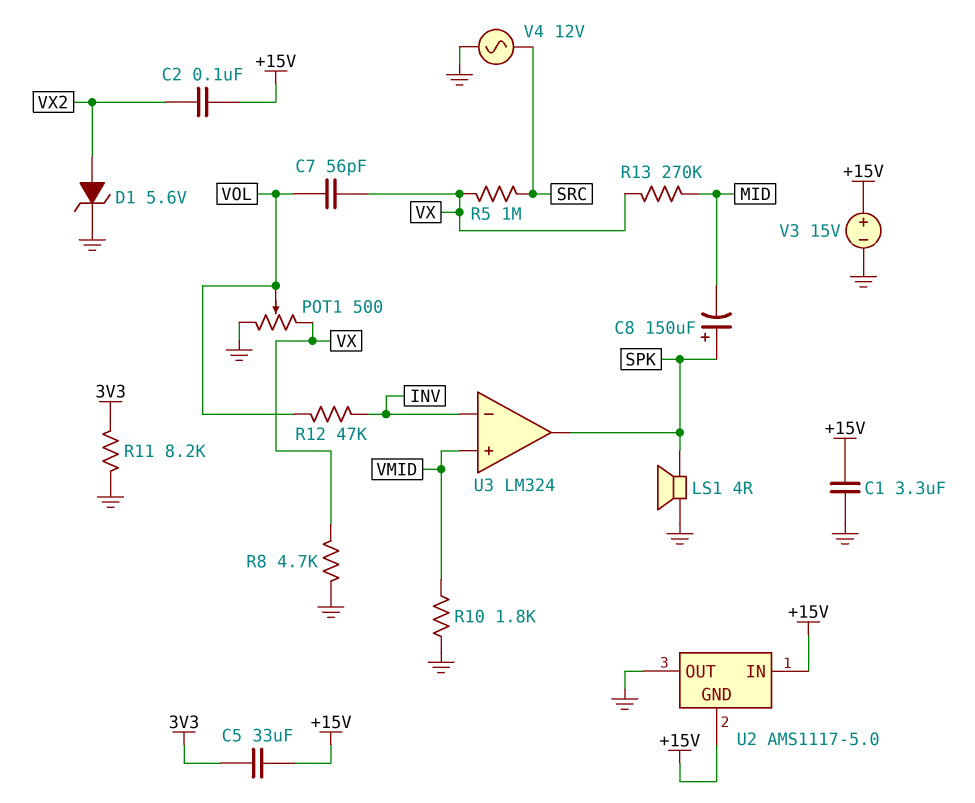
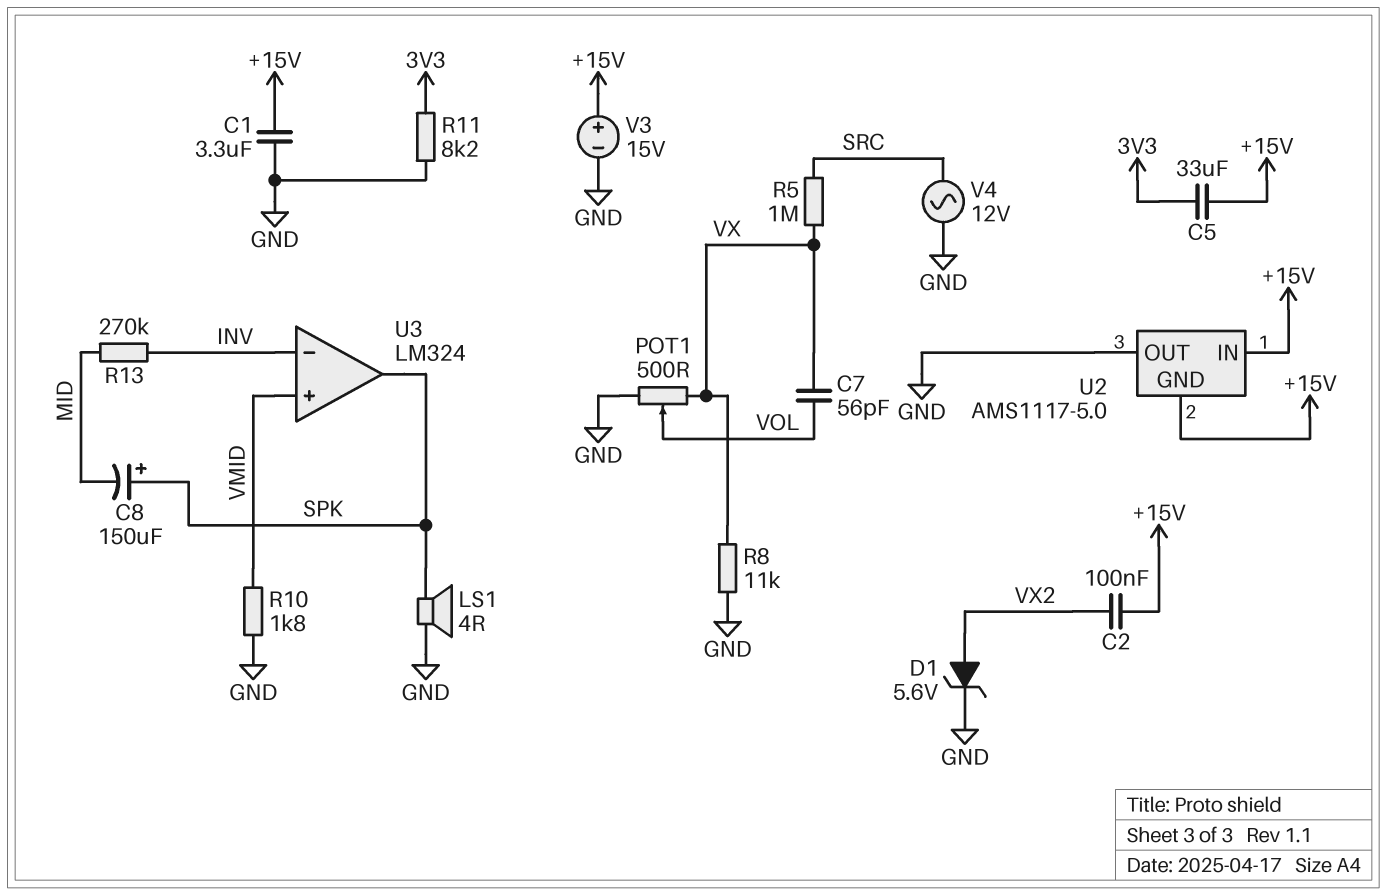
R8: 4.7k (GND, VX) -> 11k (GND, VX)
R12: 47k (INV, VOL) -> none
R13: 270k (MID, VX) -> 270k (INV, MID)

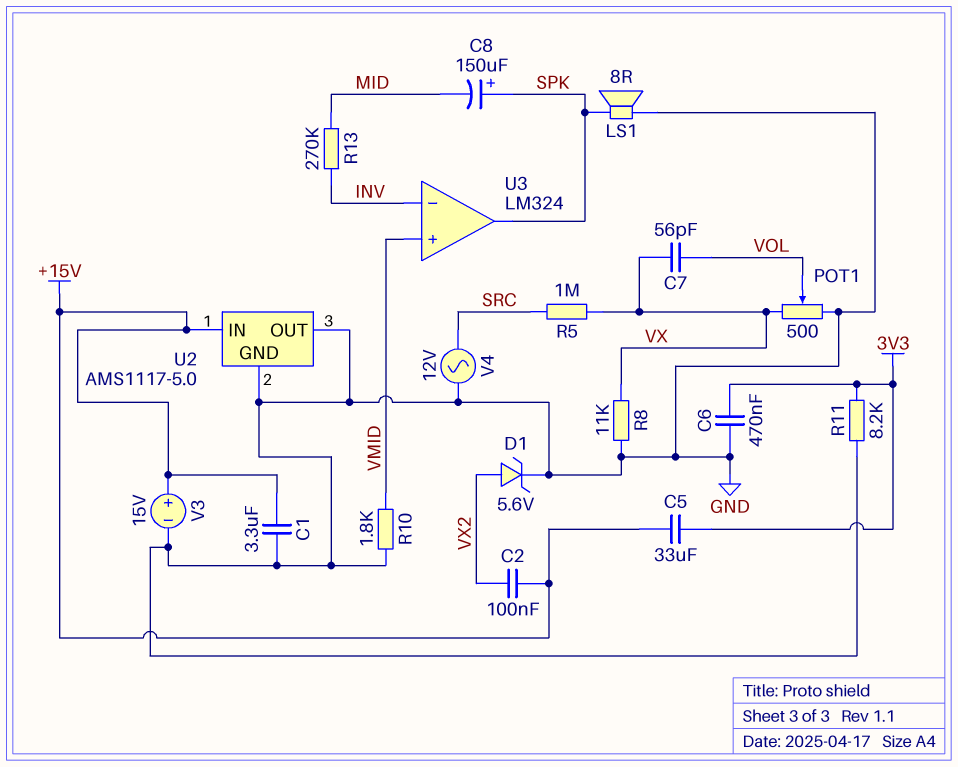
C6: none -> 470nF (3V3, GND)
LS1: speaker 4R (GND, SPK) -> speaker 8R (GND, SPK)
U2 pin GND: +15V -> GND

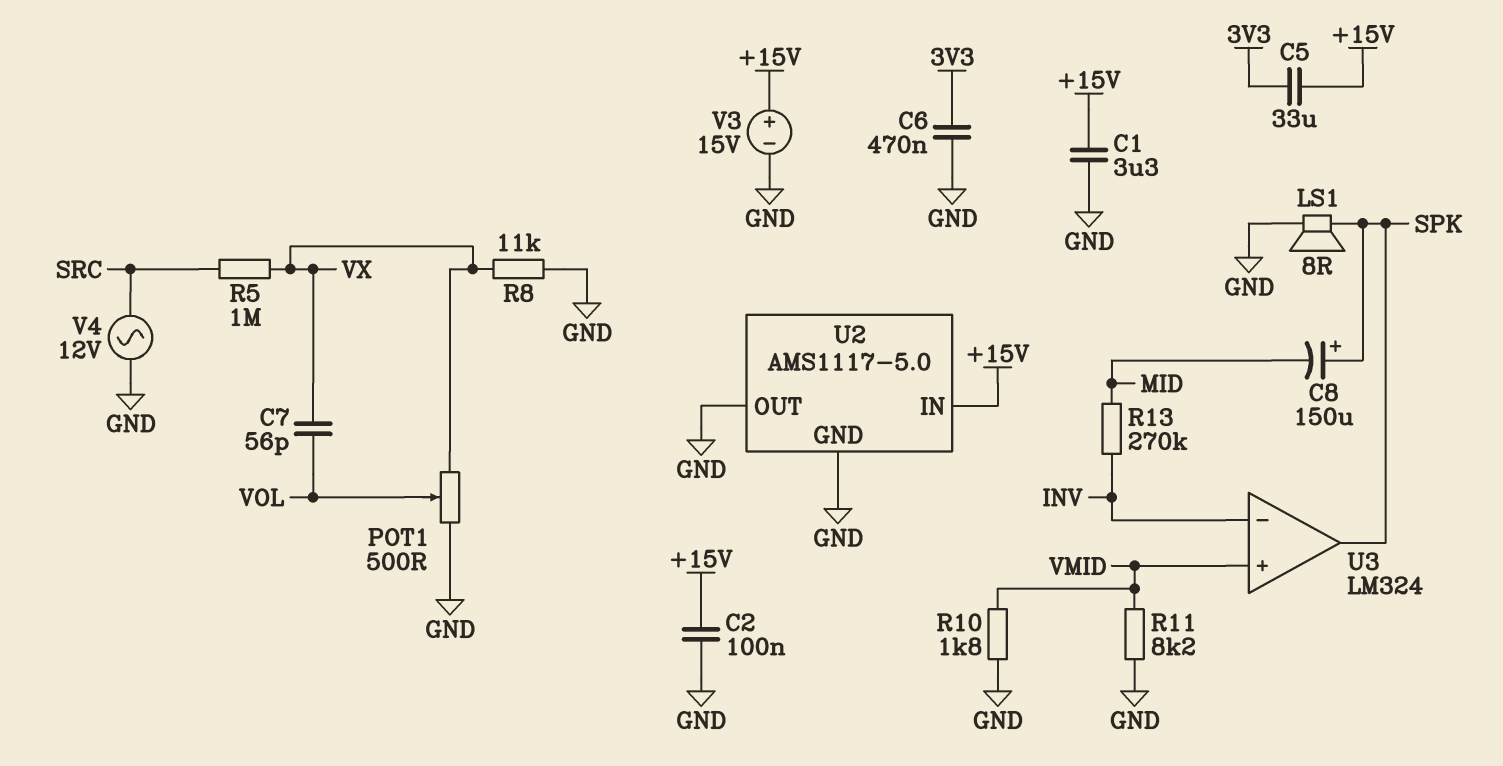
C2: 100nF (+15V, VX2) -> 100nF (+15V, GND)
D1: zener 5.6V (A VX2, K GND) -> none
R11: 8.2k (3V3, GND) -> 8.2k (GND, VMID)

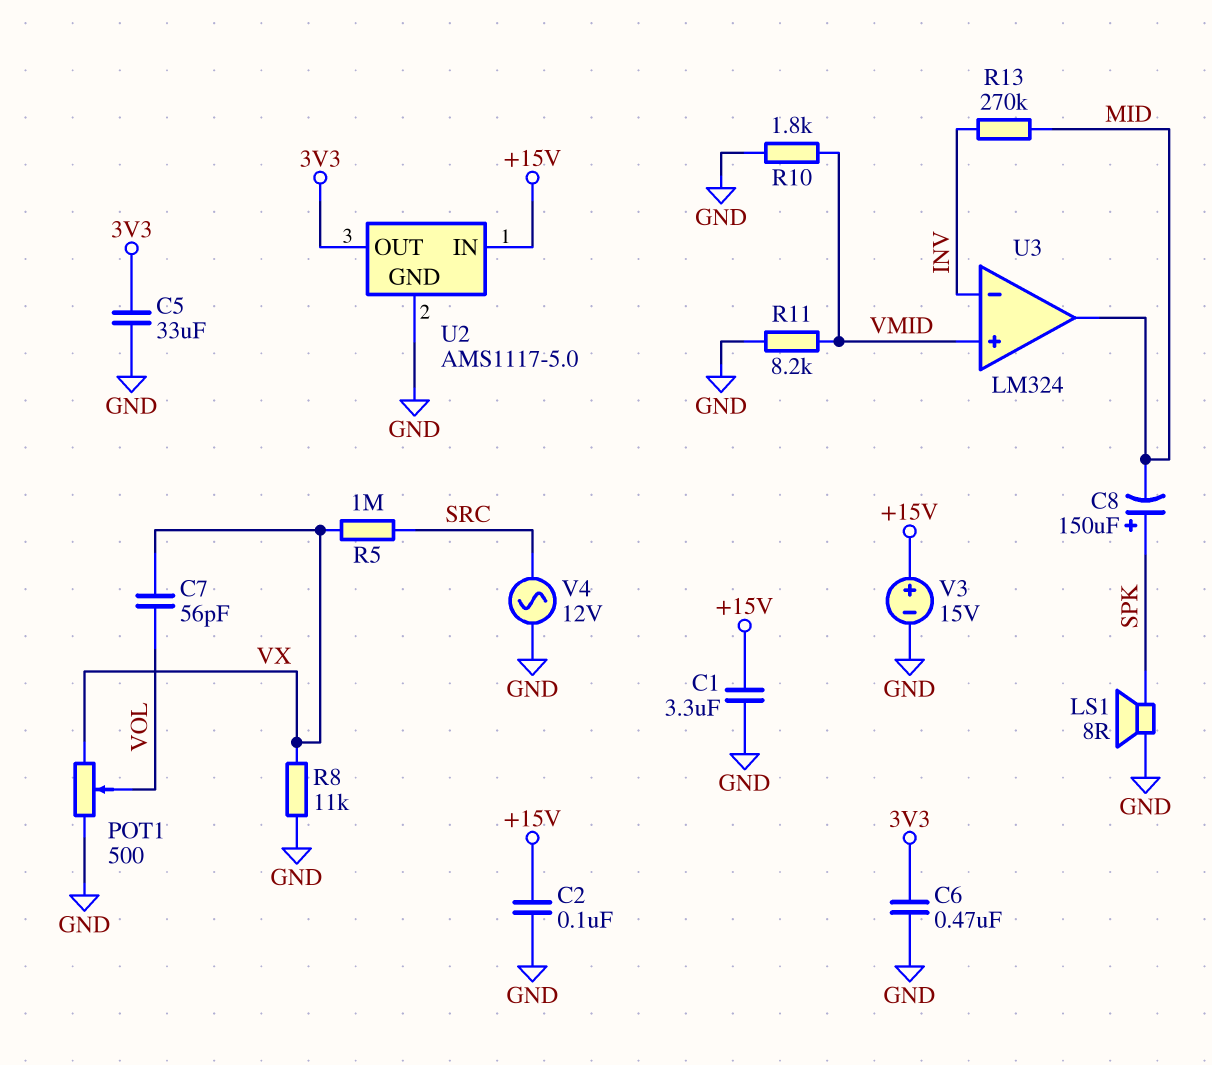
C5: 33uF (+15V, 3V3) -> 33uF (3V3, GND)
U2 pin OUT: GND -> 3V3
U3 pin out: SPK -> MID

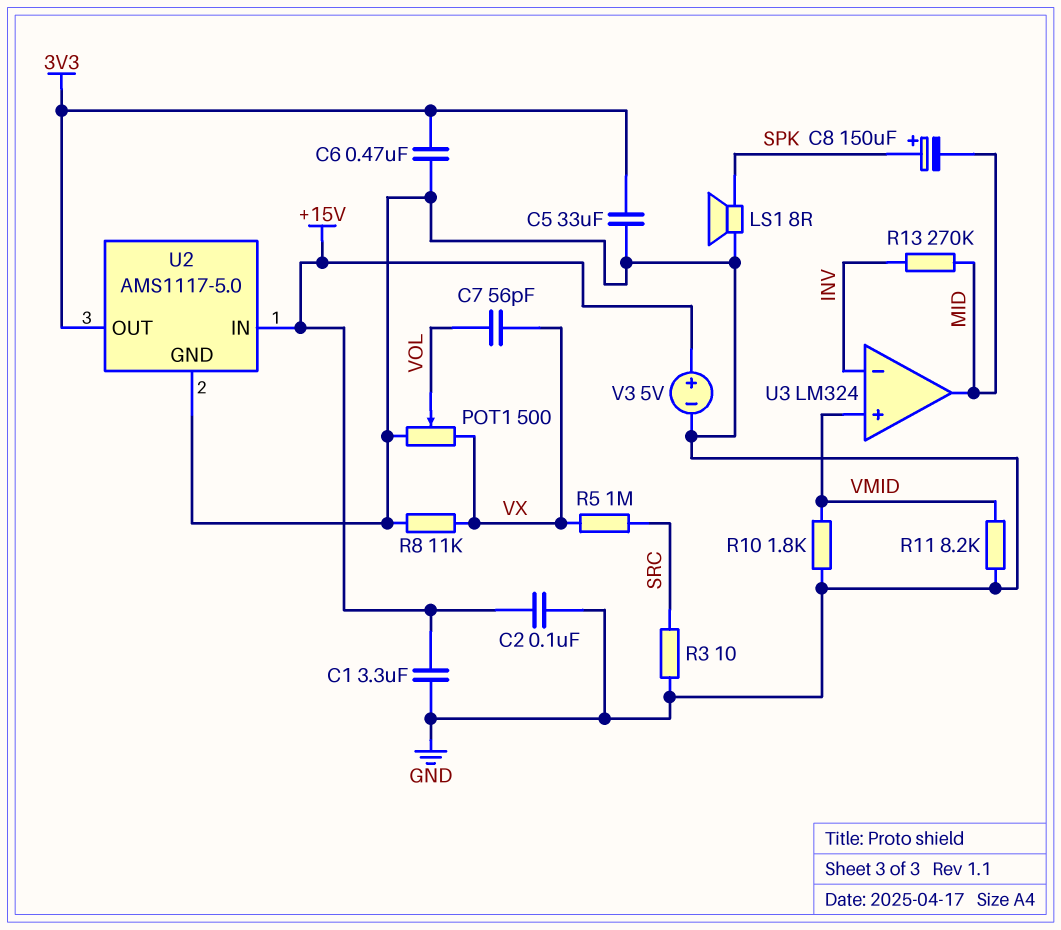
R3: none -> 10 (GND, SRC)
V3: 15V (plus +15V, minus GND) -> 5V (plus +15V, minus GND)
V4: AC 12V (GND, SRC) -> none

